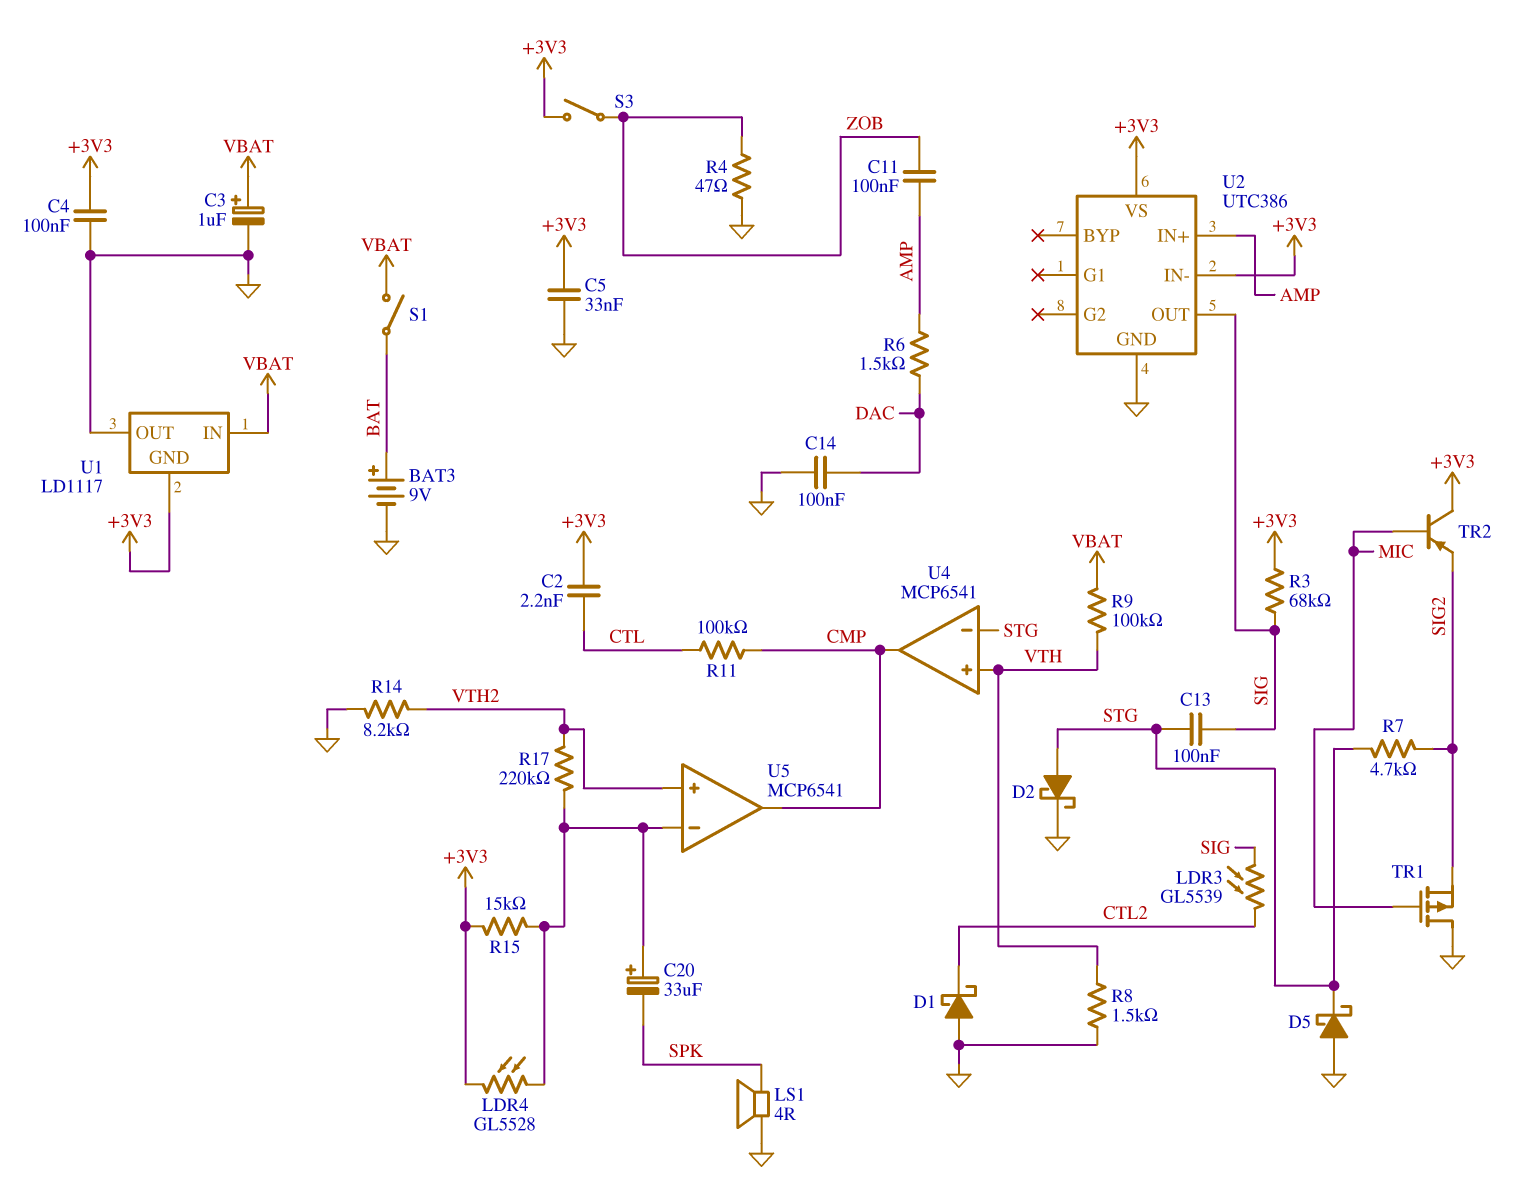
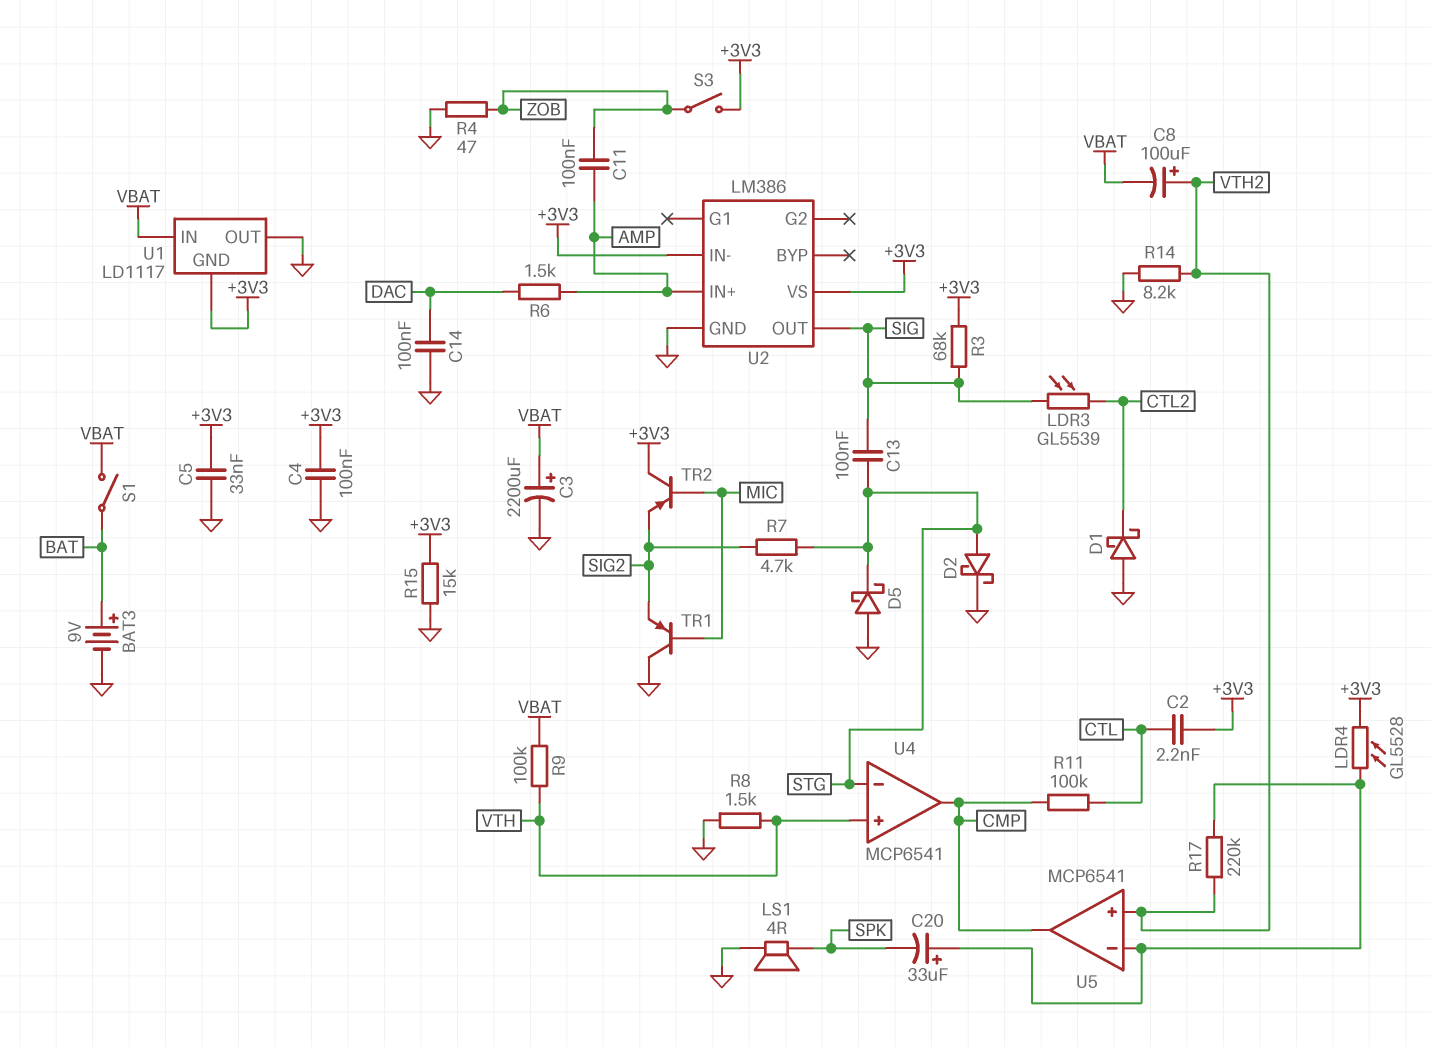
C3: 1uF (plus VBAT, minus GND) -> 2200uF (plus VBAT, minus GND)
C8: none -> 100uF (plus VTH2, minus VBAT)
R15: 15k (+3V3, U5/in-) -> 15k (+3V3, GND)
TR1: PMOS (G MIC, D GND, S SIG2) -> PNP (B MIC, C GND, E SIG2)
U2: UTC386 -> LM386

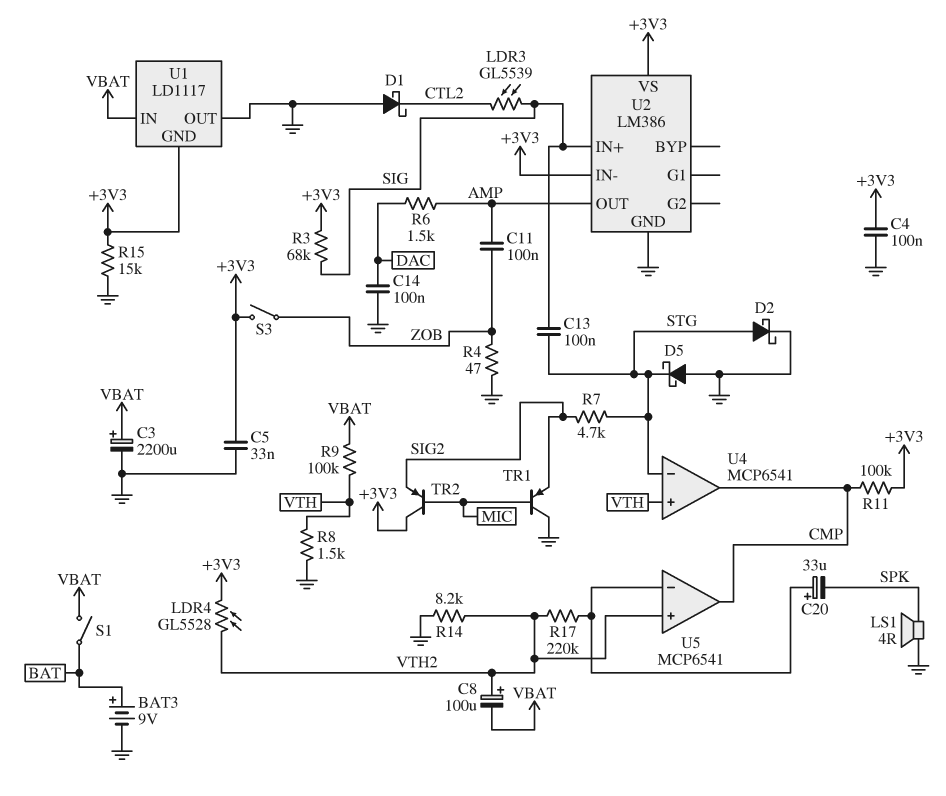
C2: 2.2nF (+3V3, CTL) -> none
LDR4: GL5528 (+3V3, U5/in-) -> GL5528 (+3V3, VTH2)
R11: 100k (CMP, CTL) -> 100k (+3V3, CMP)
U2 pin IN+: AMP -> SIG
U2 pin OUT: SIG -> AMP

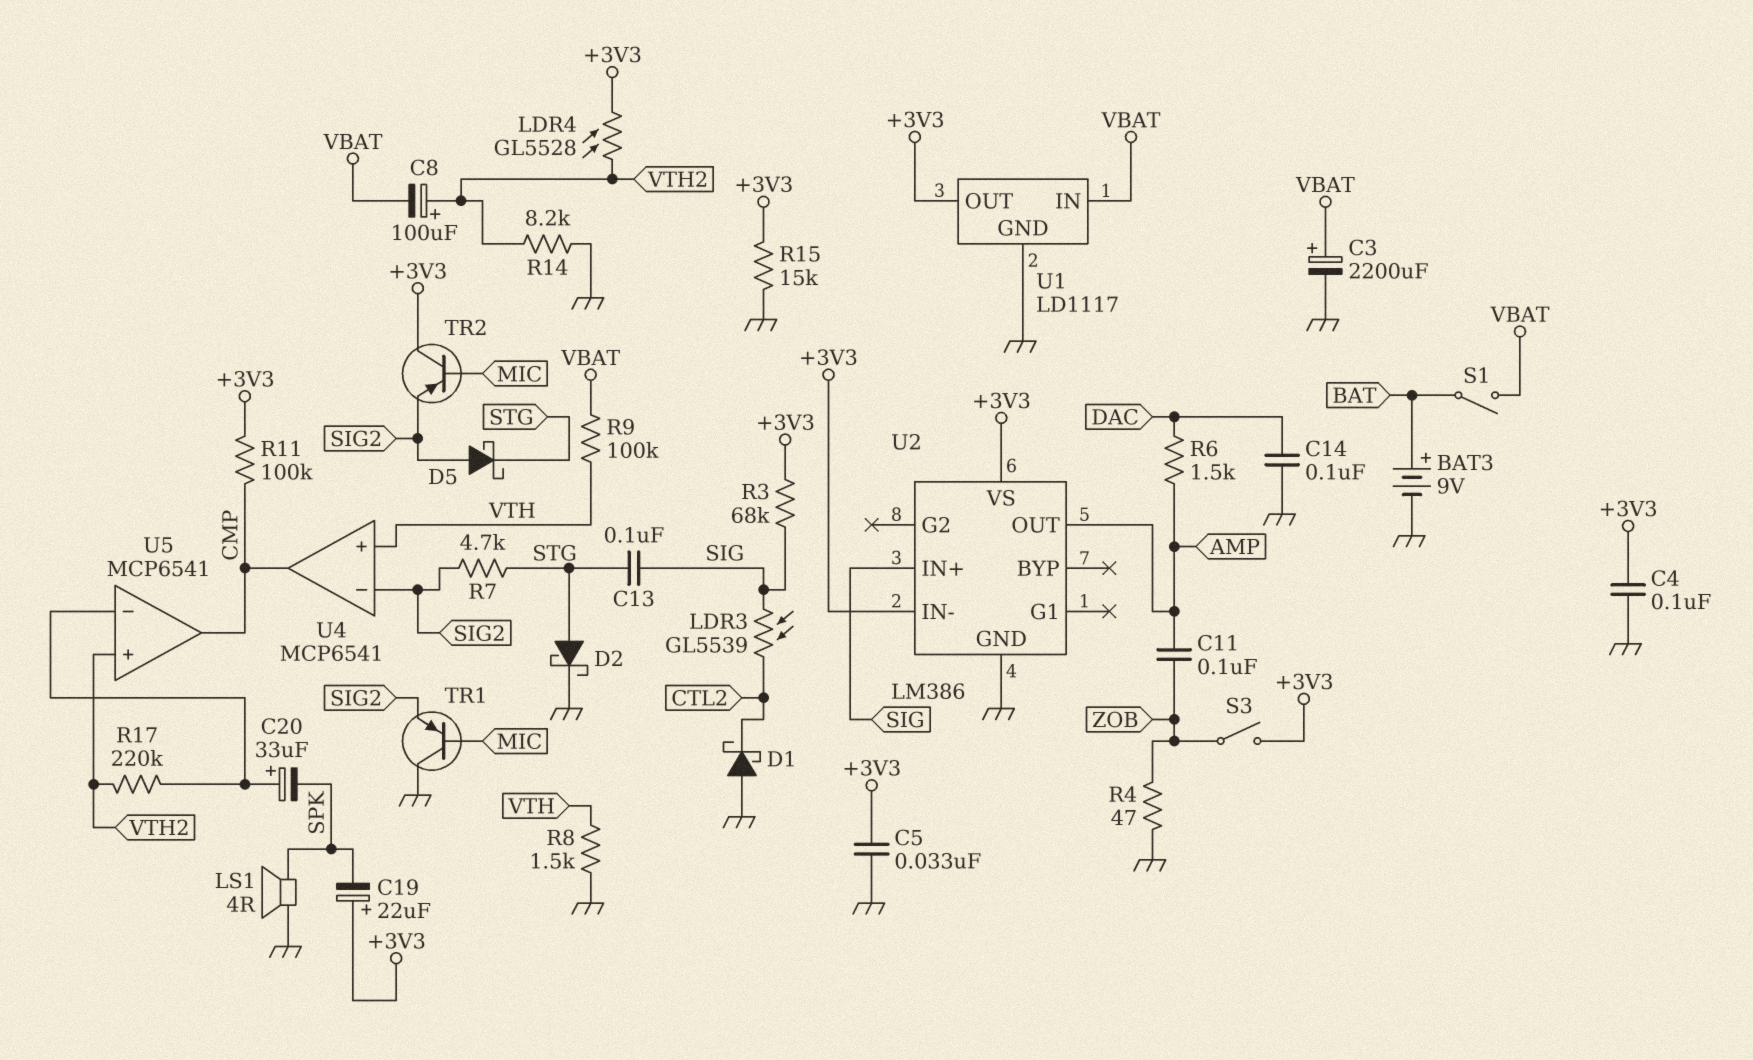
C19: none -> 22uF (plus +3V3, minus SPK)
D5: schottky (A GND, K STG) -> schottky (A SIG2, K STG)
U1 pin GND: +3V3 -> GND
U1 pin OUT: GND -> +3V3
U4 pin in-: STG -> SIG2

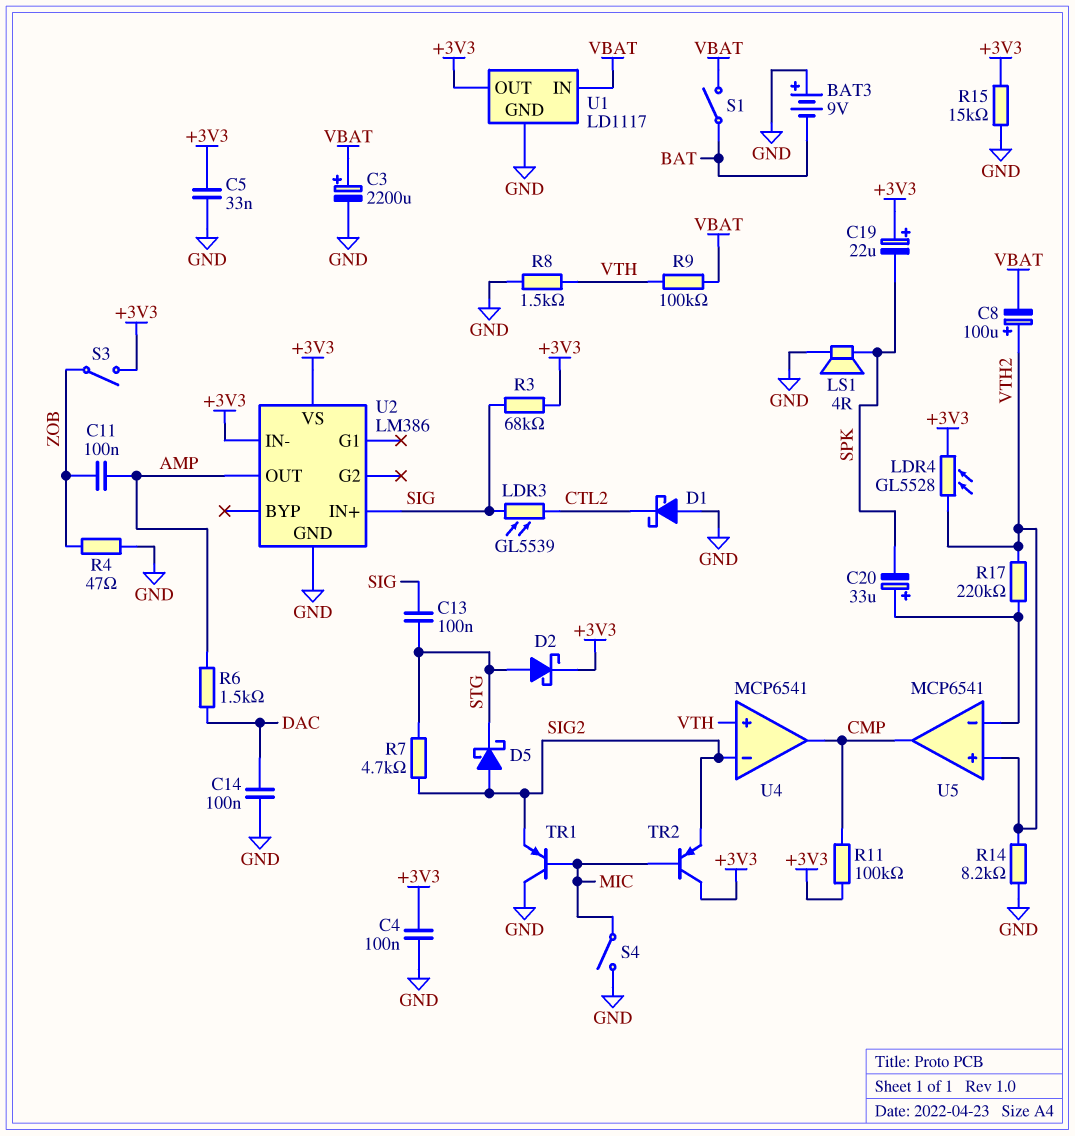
BAT3: 9V (plus BAT, minus GND) -> 9V (plus GND, minus BAT)
D2: schottky (A STG, K GND) -> schottky (A STG, K +3V3)
S4: none -> switch (GND, MIC)

